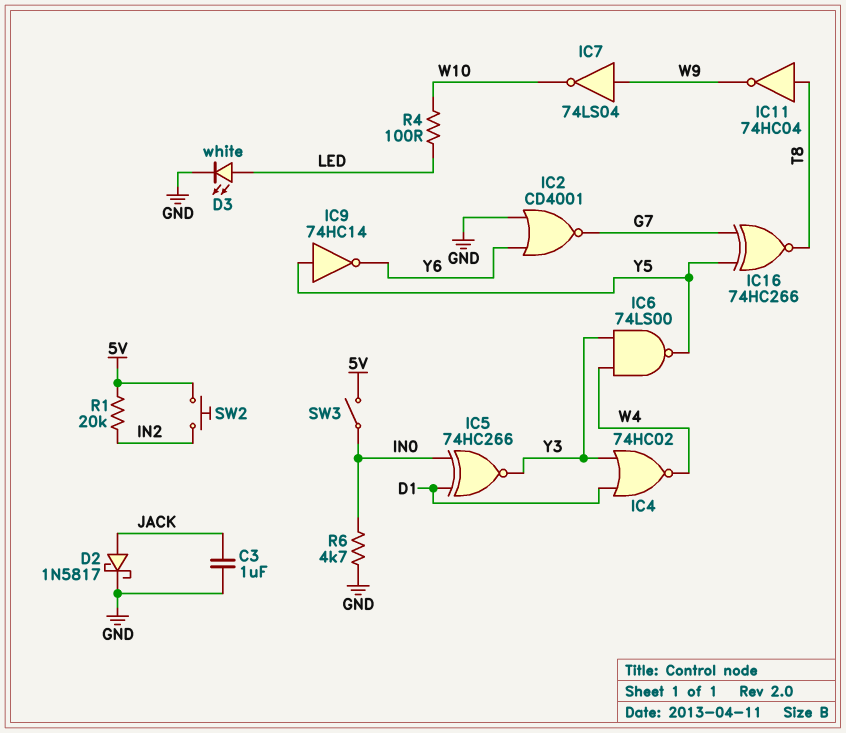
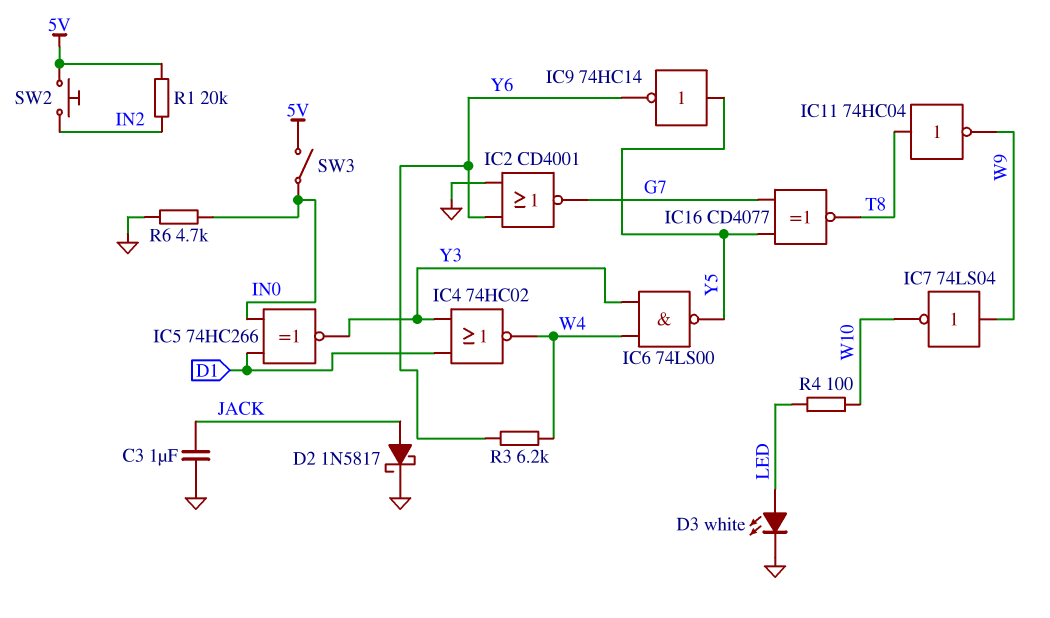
IC16: XNOR 74HC266 (in G7, in Y5, out T8) -> XNOR CD4077 (in G7, in Y5, out T8)
R3: none -> 6.2k (W4, Y6)

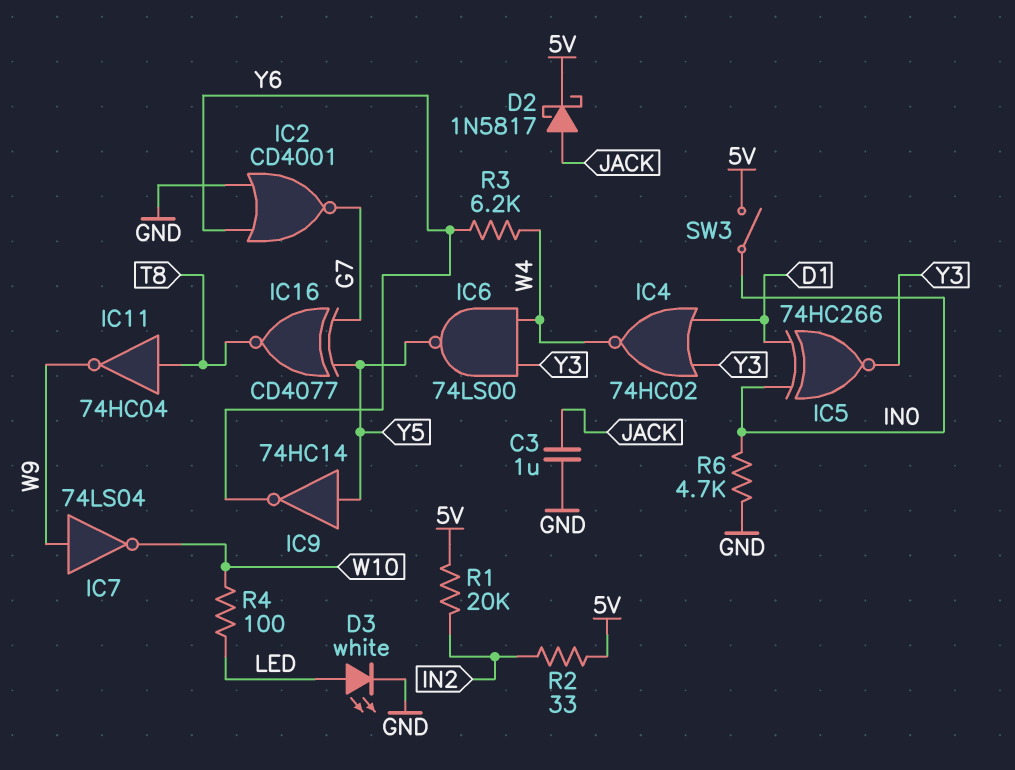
D2: schottky 1N5817 (A JACK, K GND) -> schottky 1N5817 (A JACK, K 5V)
R2: none -> 33 (5V, IN2)
SW2: button (5V, IN2) -> none

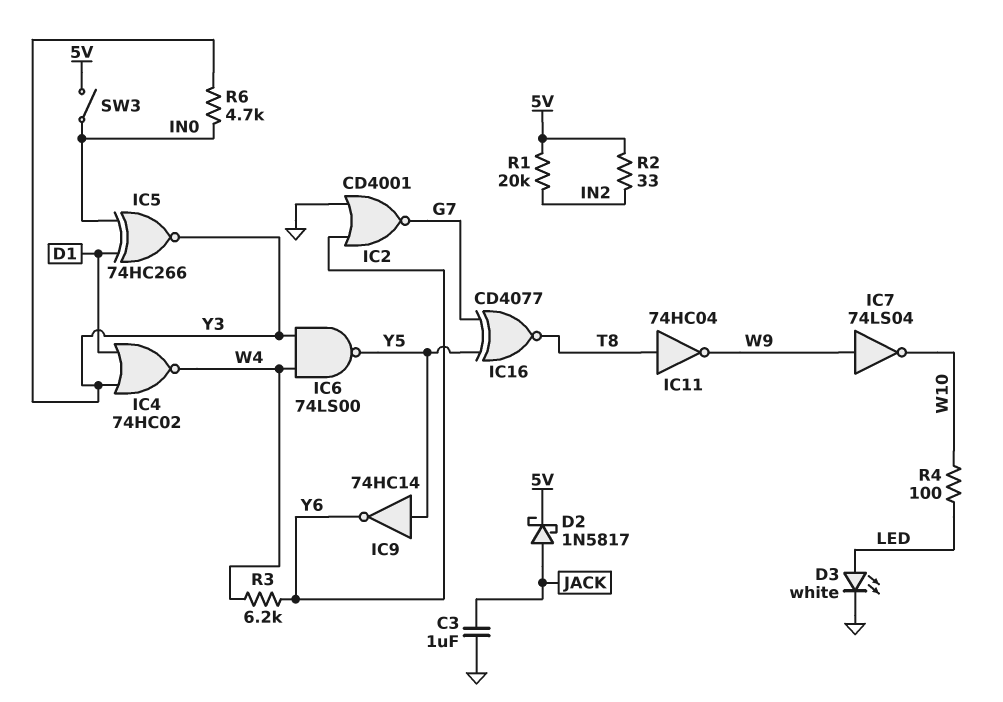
R6: 4.7k (GND, IN0) -> 4.7k (IN0, Y3)

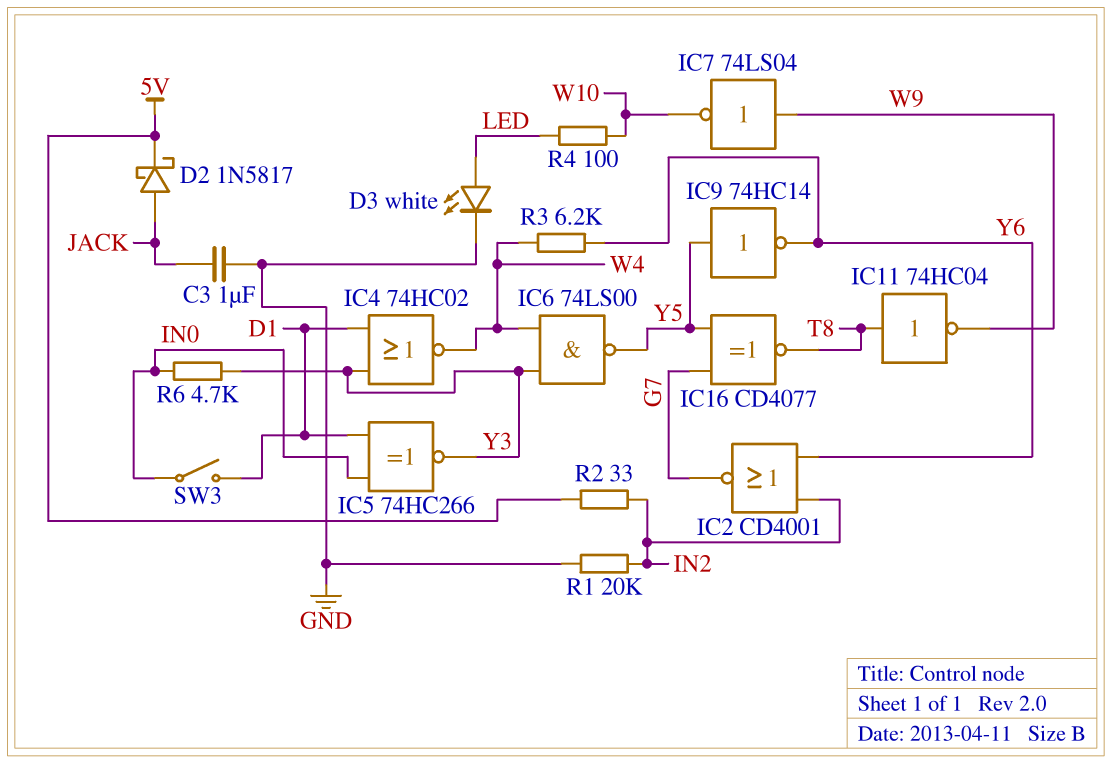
IC2: NOR CD4001 (in GND, in Y6, out G7) -> NOR CD4001 (in IN2, in Y6, out G7)
R1: 20k (5V, IN2) -> 20k (GND, IN2)
SW3: switch (5V, IN0) -> switch (D1, IN0)

